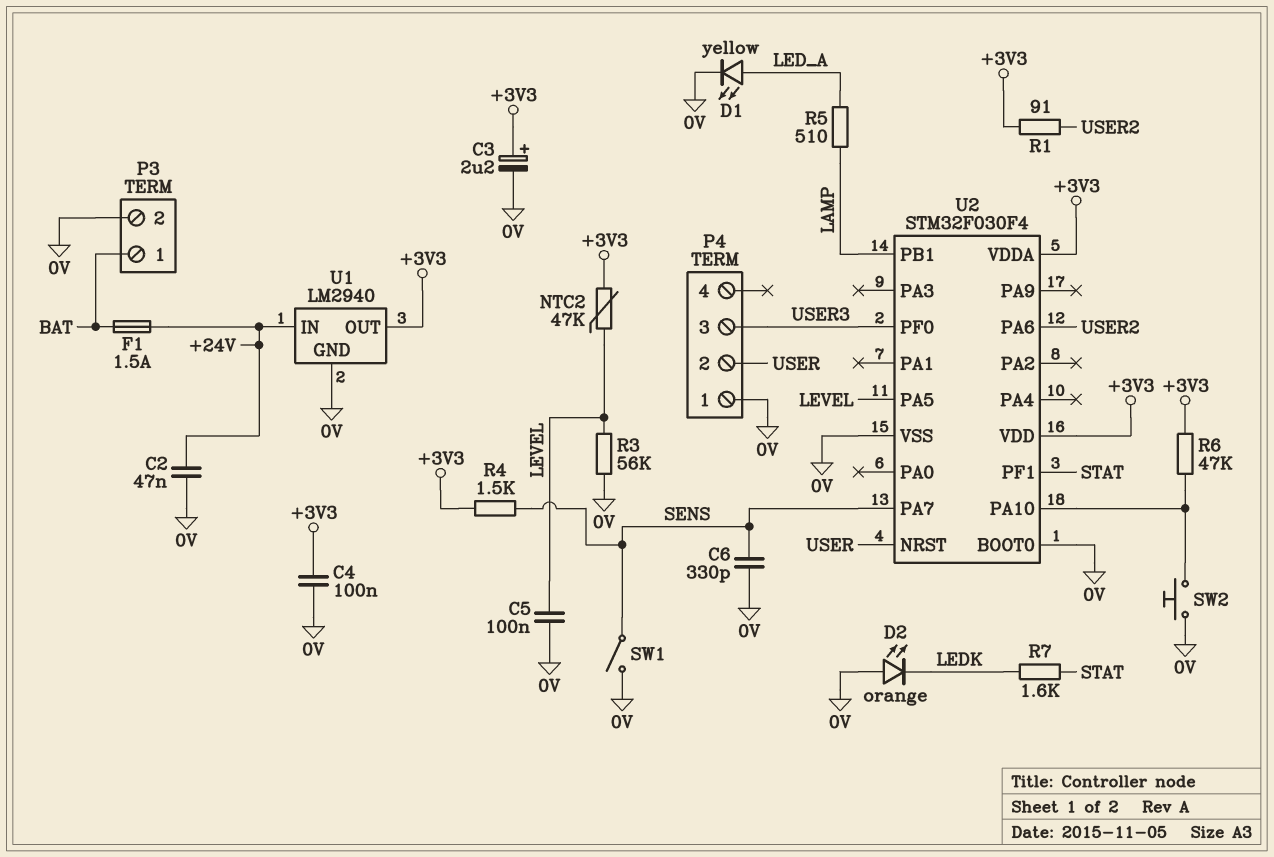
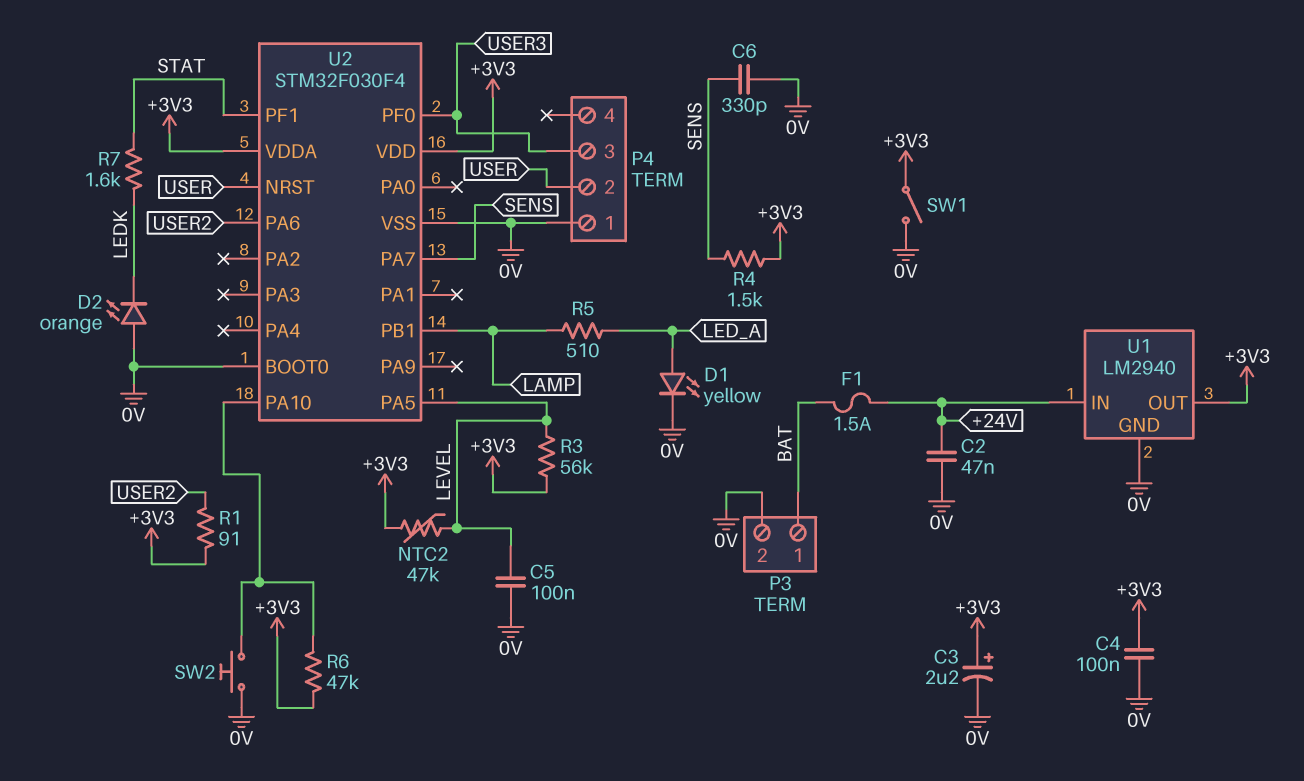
R3: 56k (0V, LEVEL) -> 56k (+3V3, LEVEL)
SW1: switch (0V, SENS) -> switch (+3V3, 0V)

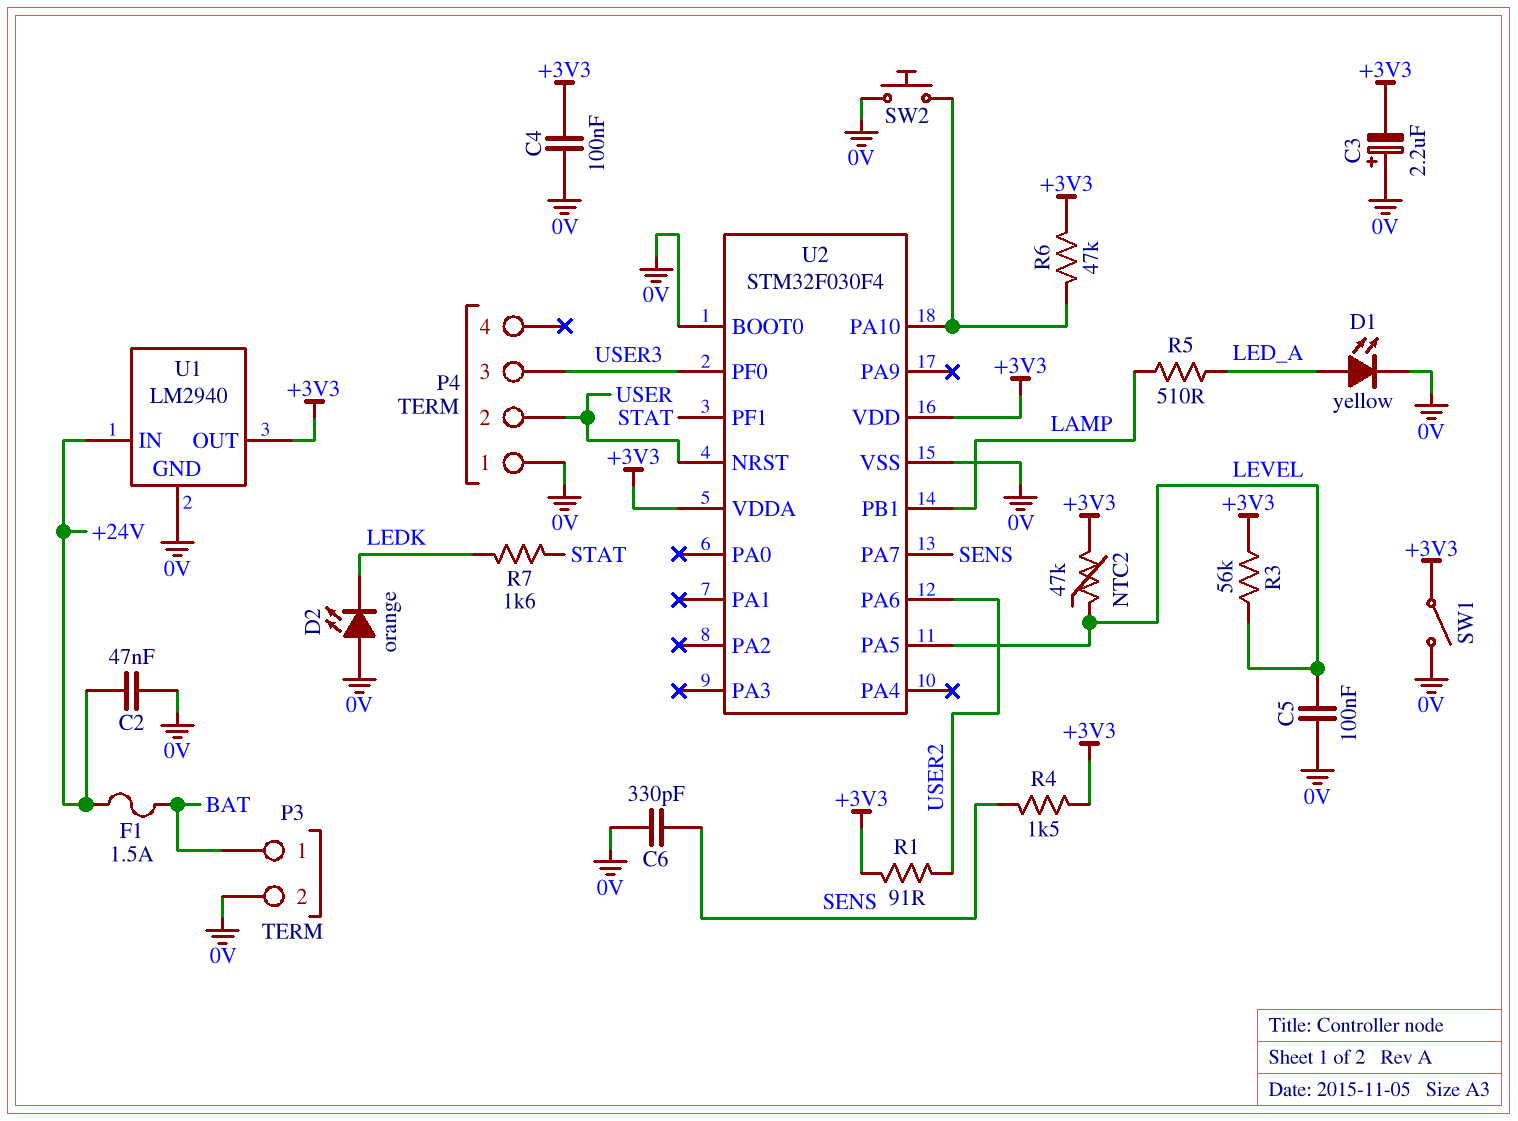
C3: 2.2uF (plus +3V3, minus 0V) -> 2.2uF (plus 0V, minus +3V3)

